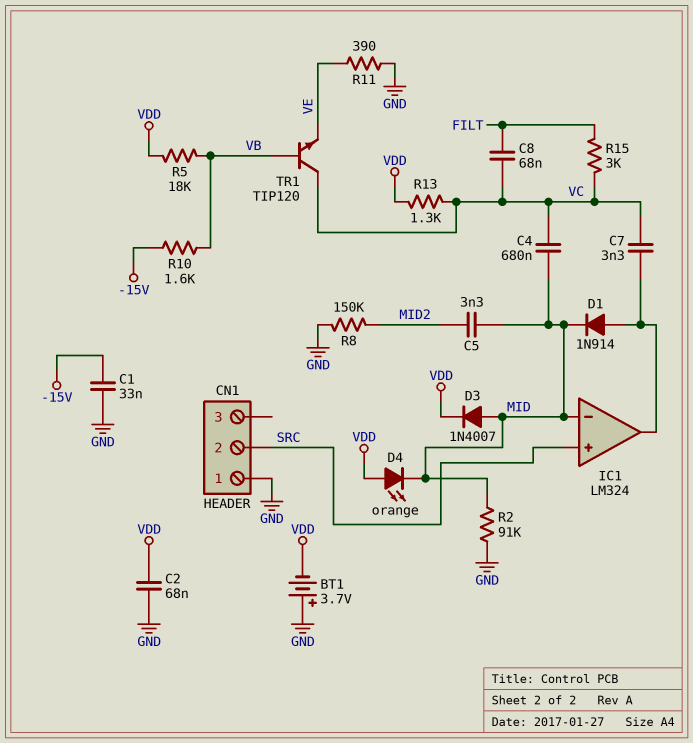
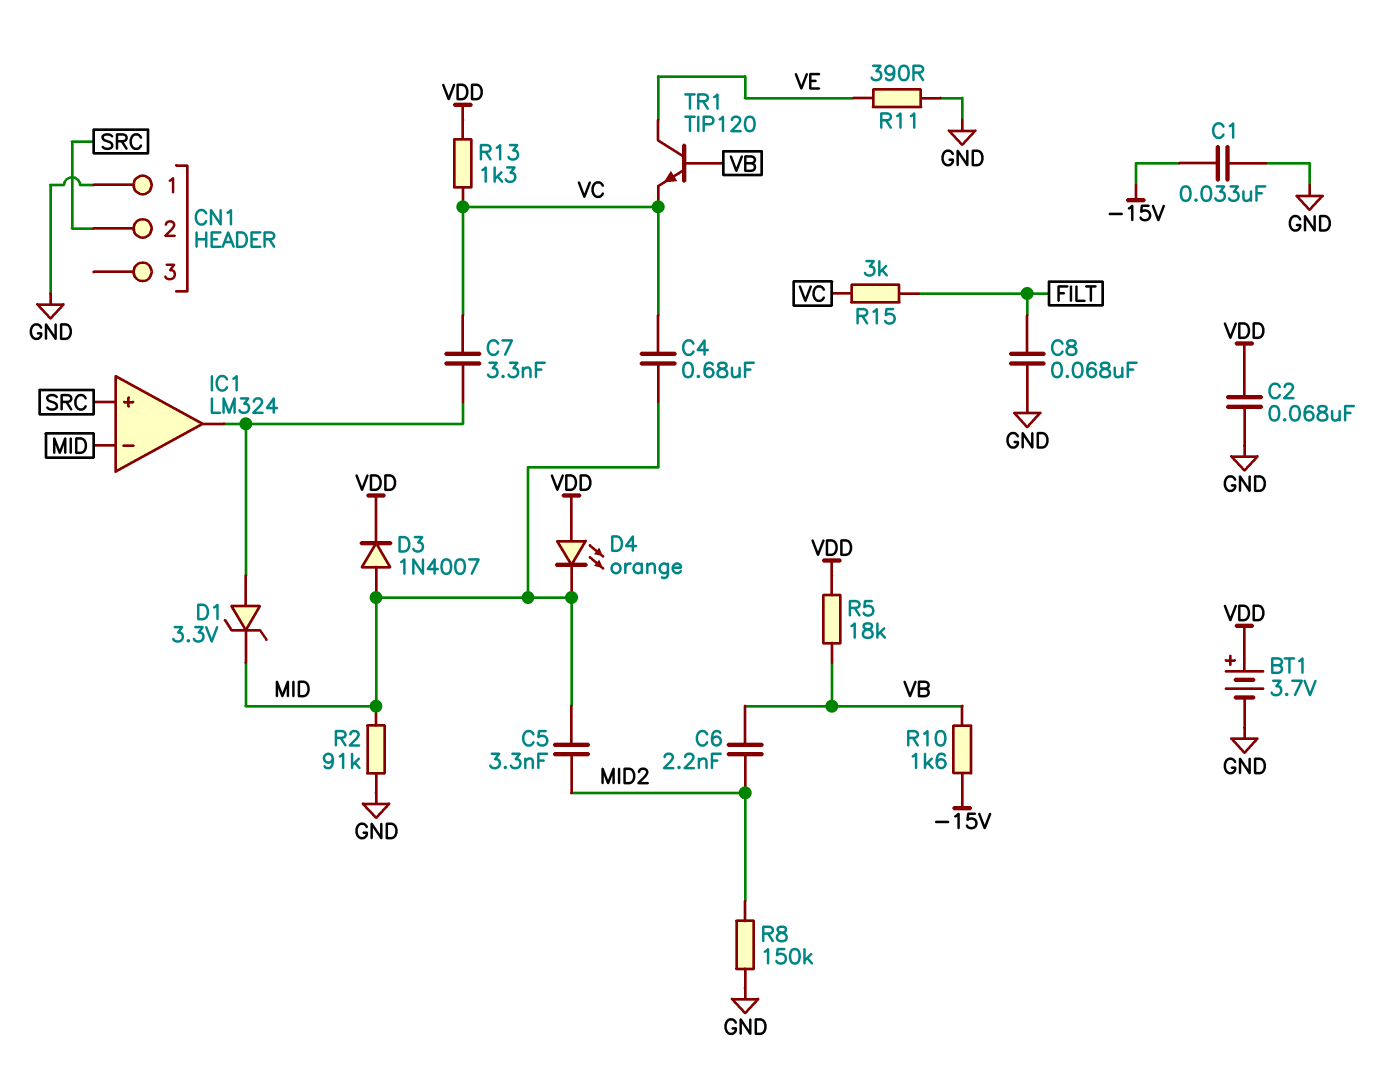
BT1: 3.7V (plus GND, minus VDD) -> 3.7V (plus VDD, minus GND)
C6: none -> 2.2nF (MID2, VB)
C8: 68nF (FILT, VC) -> 68nF (FILT, GND)
D1: diode 1N914 (A IC1/out, K MID) -> zener 3.3V (A IC1/out, K MID)
TR1: NPN TIP120 (B VB, C VC, E VE) -> NPN TIP120 (B VB, C VE, E VC)

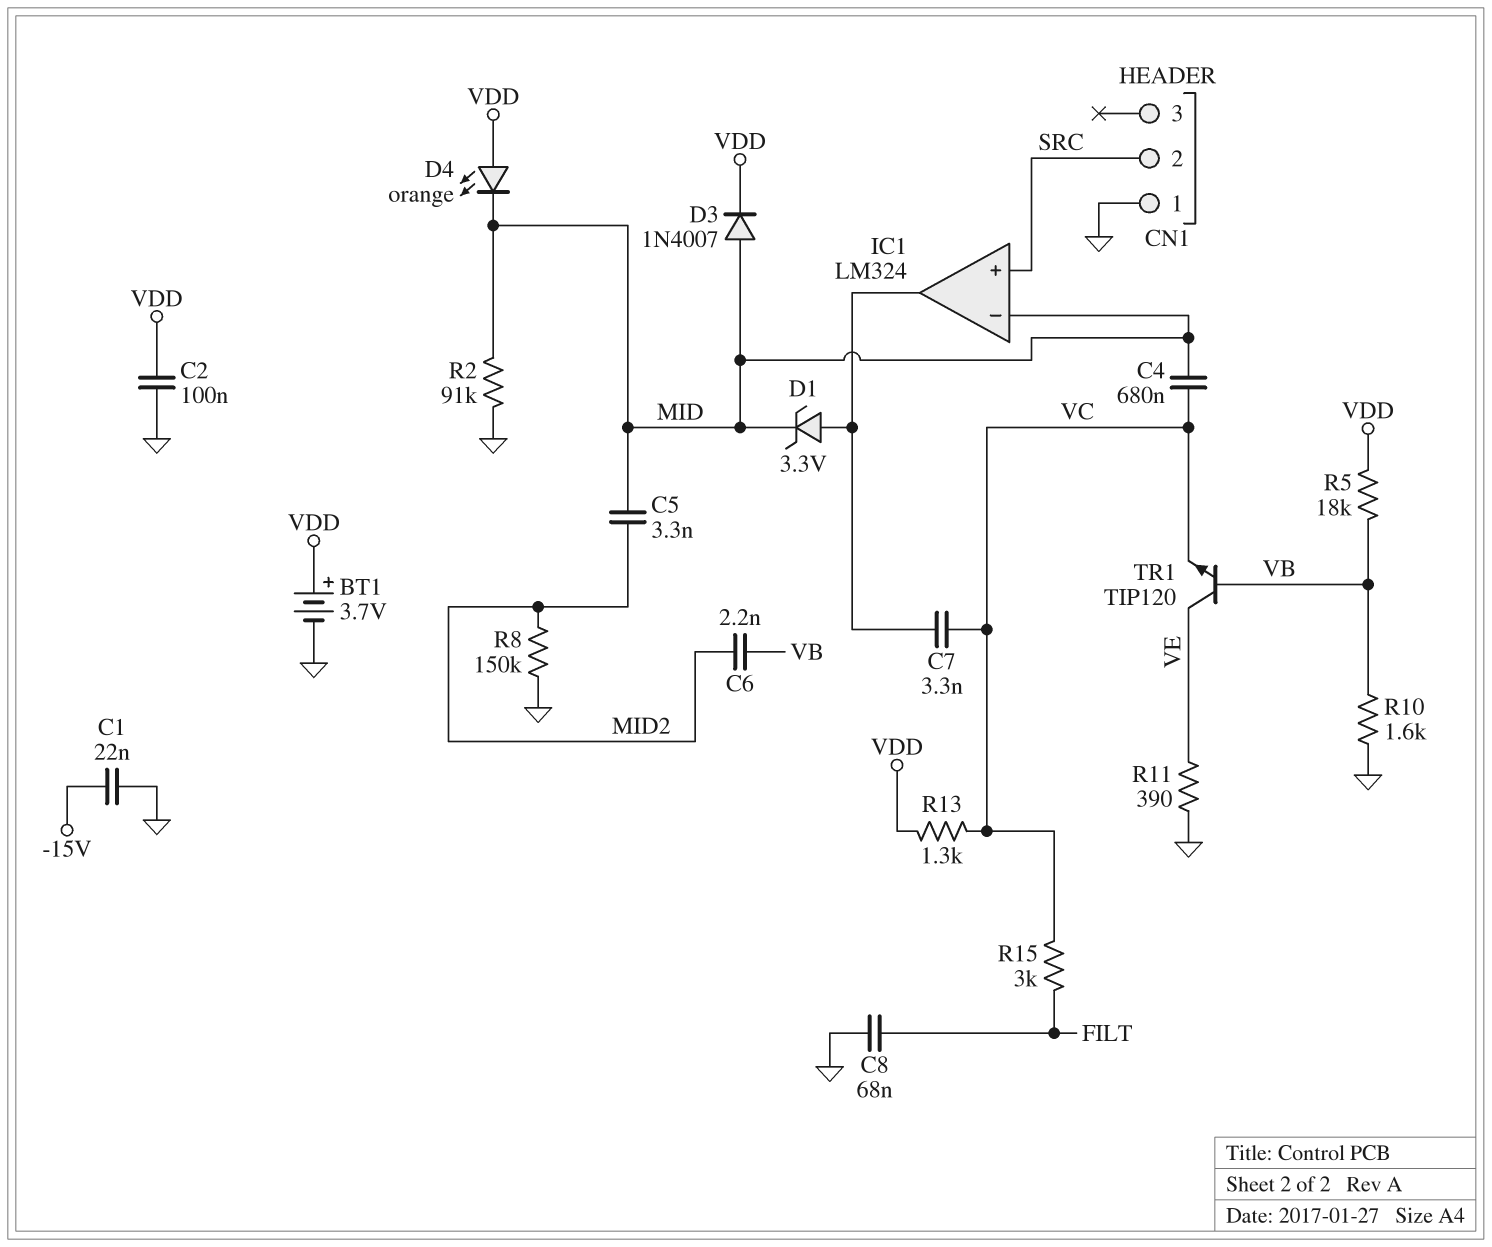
C1: 33nF (-15V, GND) -> 22nF (-15V, GND)
C2: 68nF (GND, VDD) -> 100nF (GND, VDD)
R10: 1.6k (-15V, VB) -> 1.6k (GND, VB)

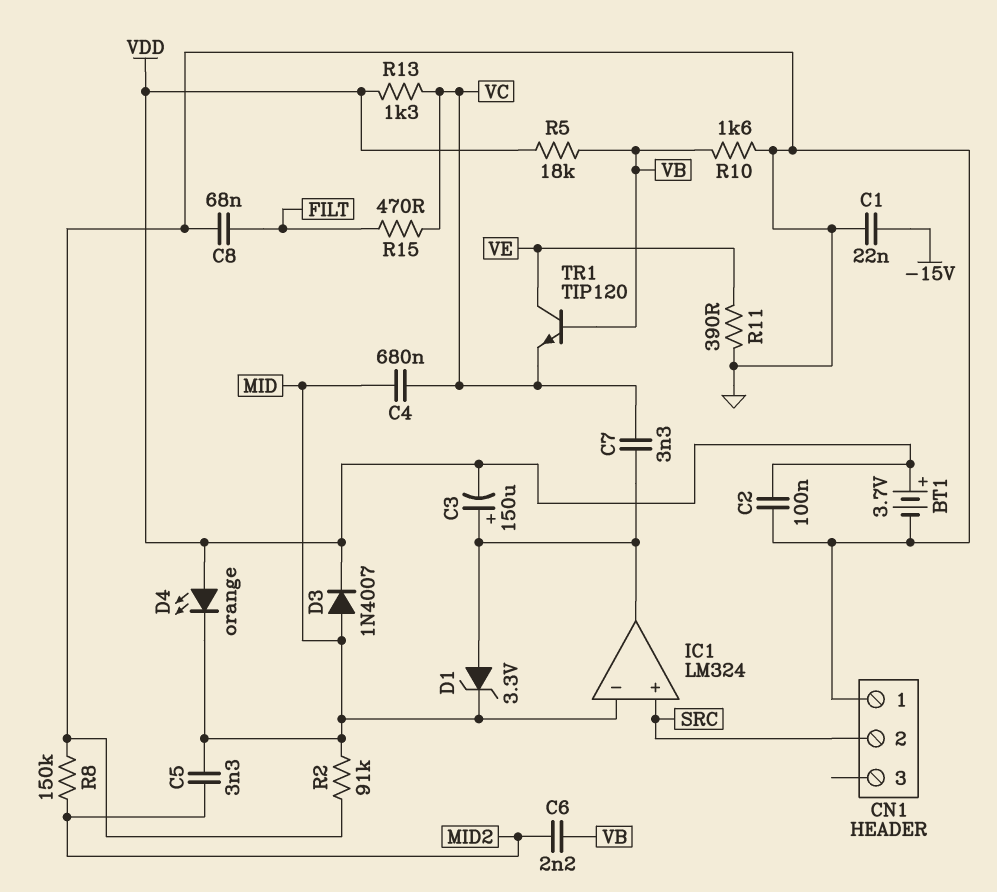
C3: none -> 150uF (plus IC1/out, minus VDD)
R15: 3k (FILT, VC) -> 470 (FILT, VC)

